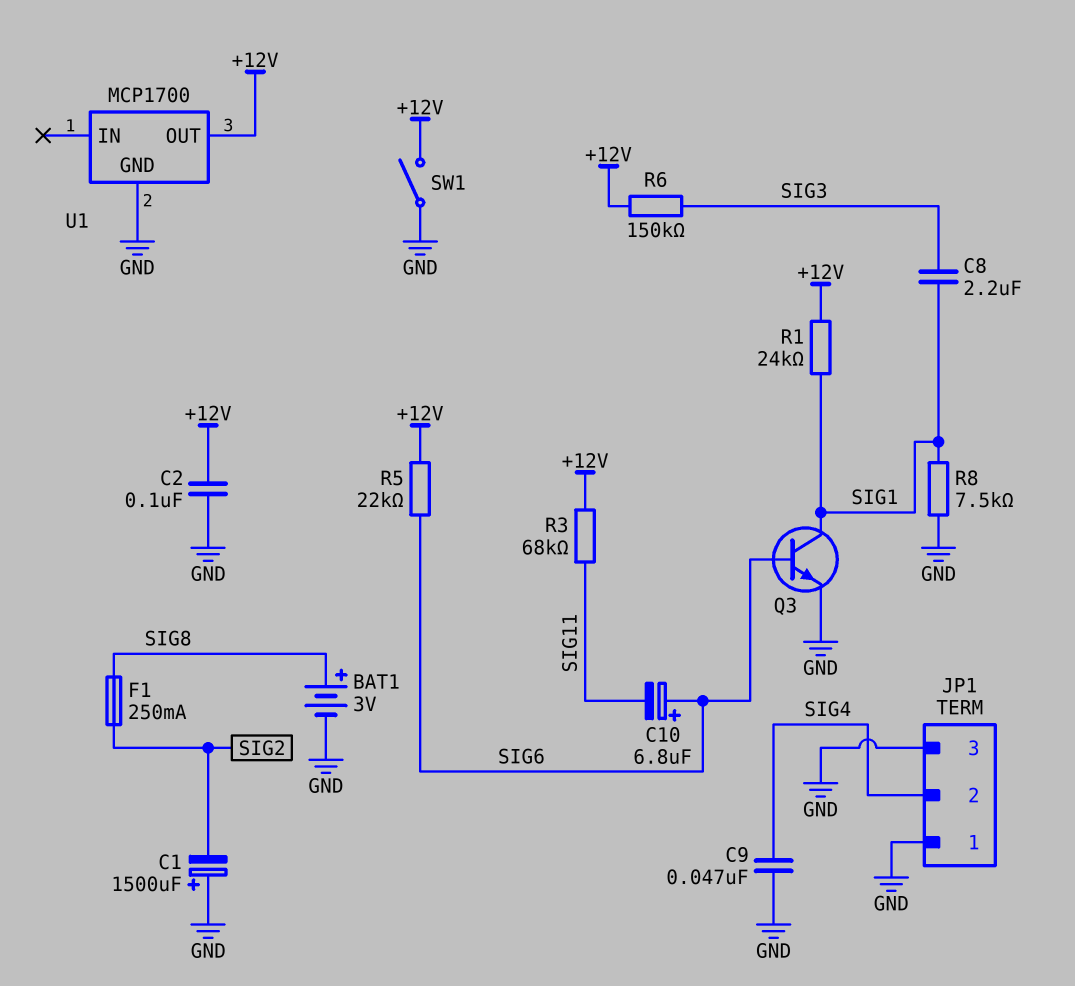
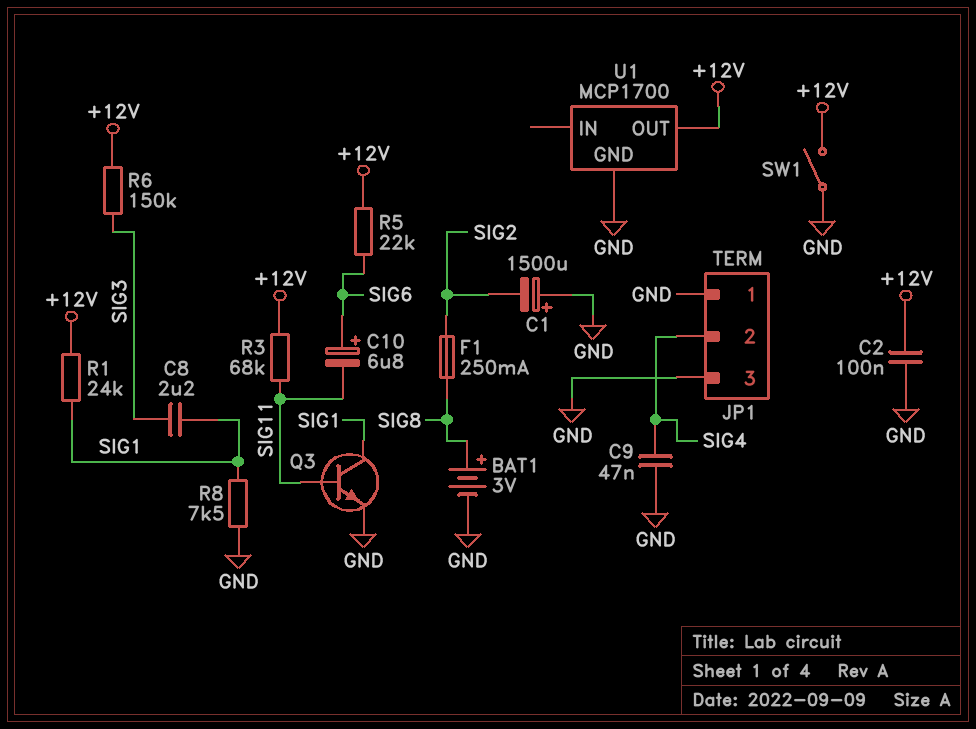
Q3: NPN (B SIG6, C SIG1, E GND) -> NPN (B SIG11, C SIG1, E GND)

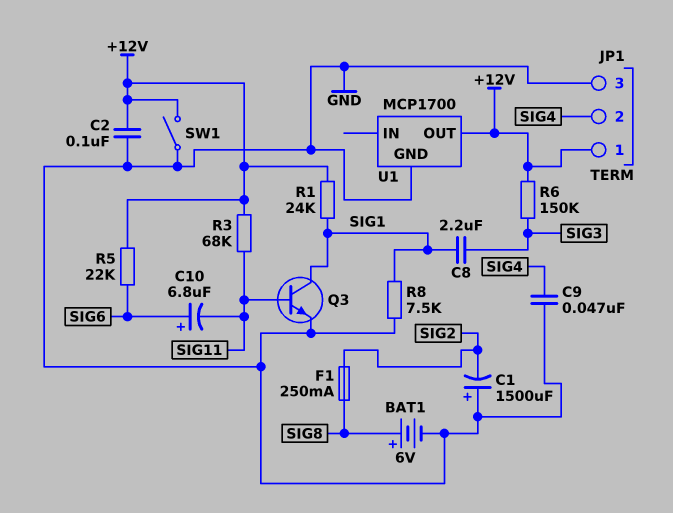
BAT1: 3V (plus SIG8, minus GND) -> 6V (plus SIG8, minus GND)
JP1 pin 1: GND -> +12V

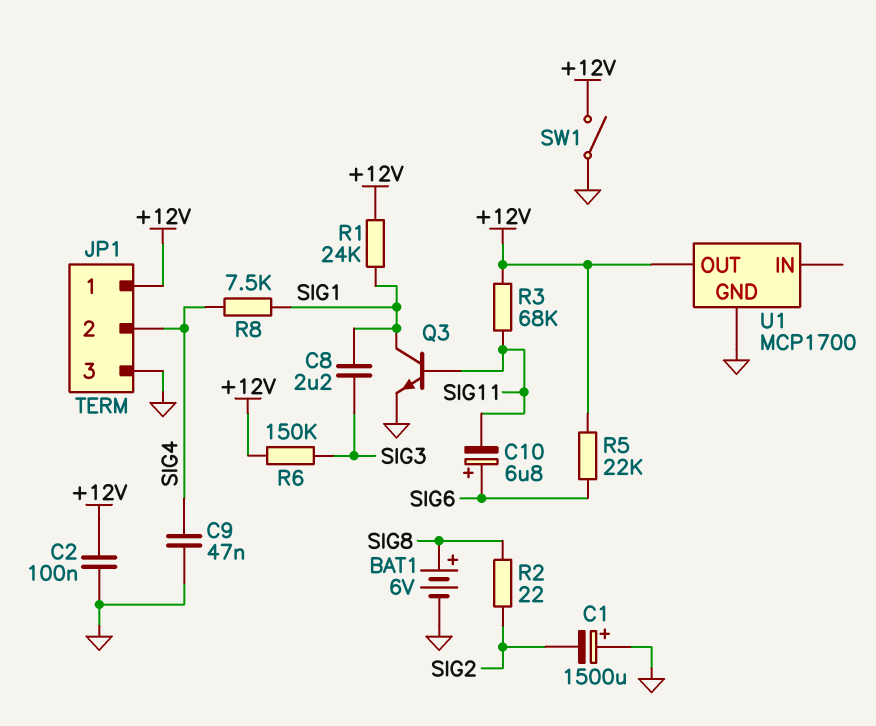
F1: 250mA (SIG2, SIG8) -> none
R2: none -> 22 (SIG2, SIG8)
R8: 7.5k (GND, SIG1) -> 7.5k (SIG1, SIG4)

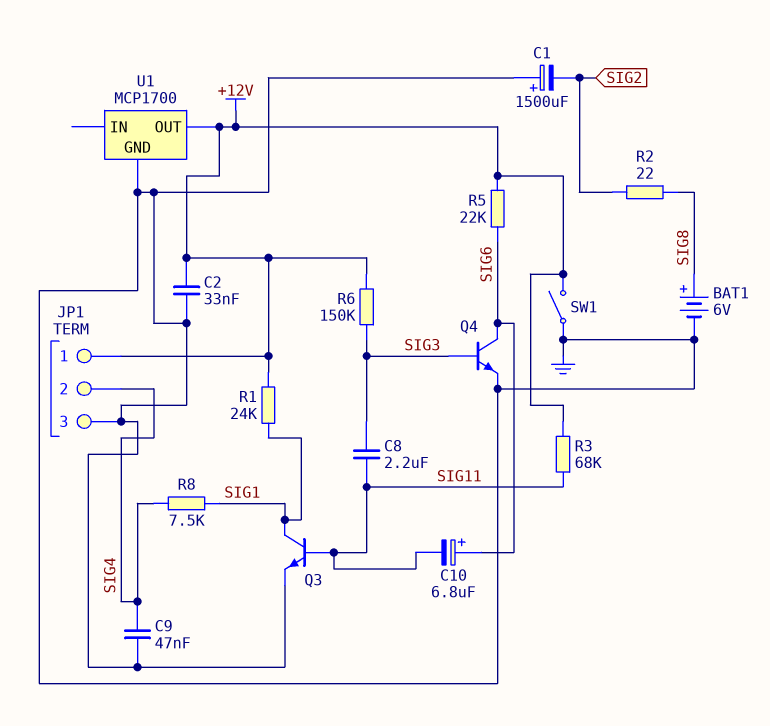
C2: 100nF (+12V, GND) -> 33nF (+12V, GND)
C8: 2.2uF (SIG1, SIG3) -> 2.2uF (SIG3, SIG11)
Q4: none -> NPN (B SIG3, C SIG6, E GND)

